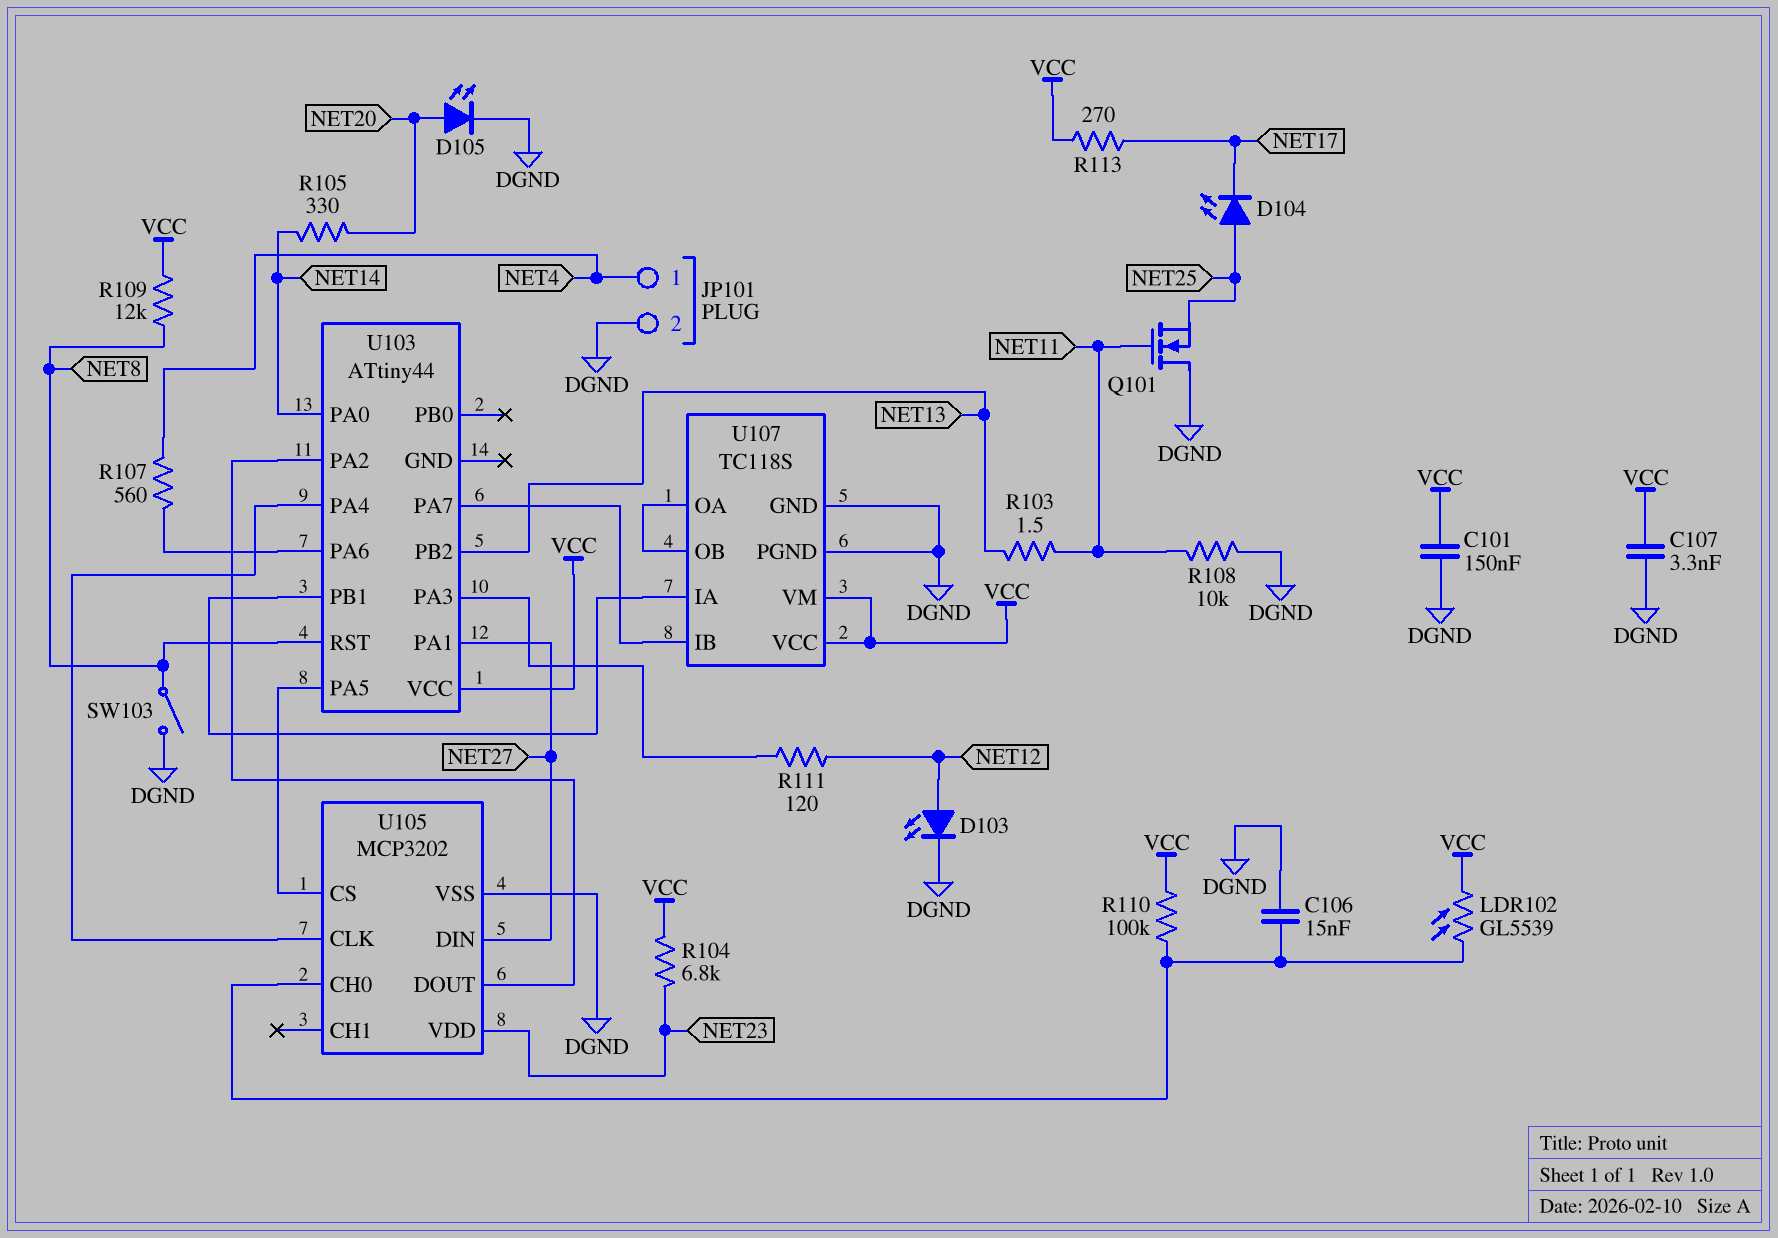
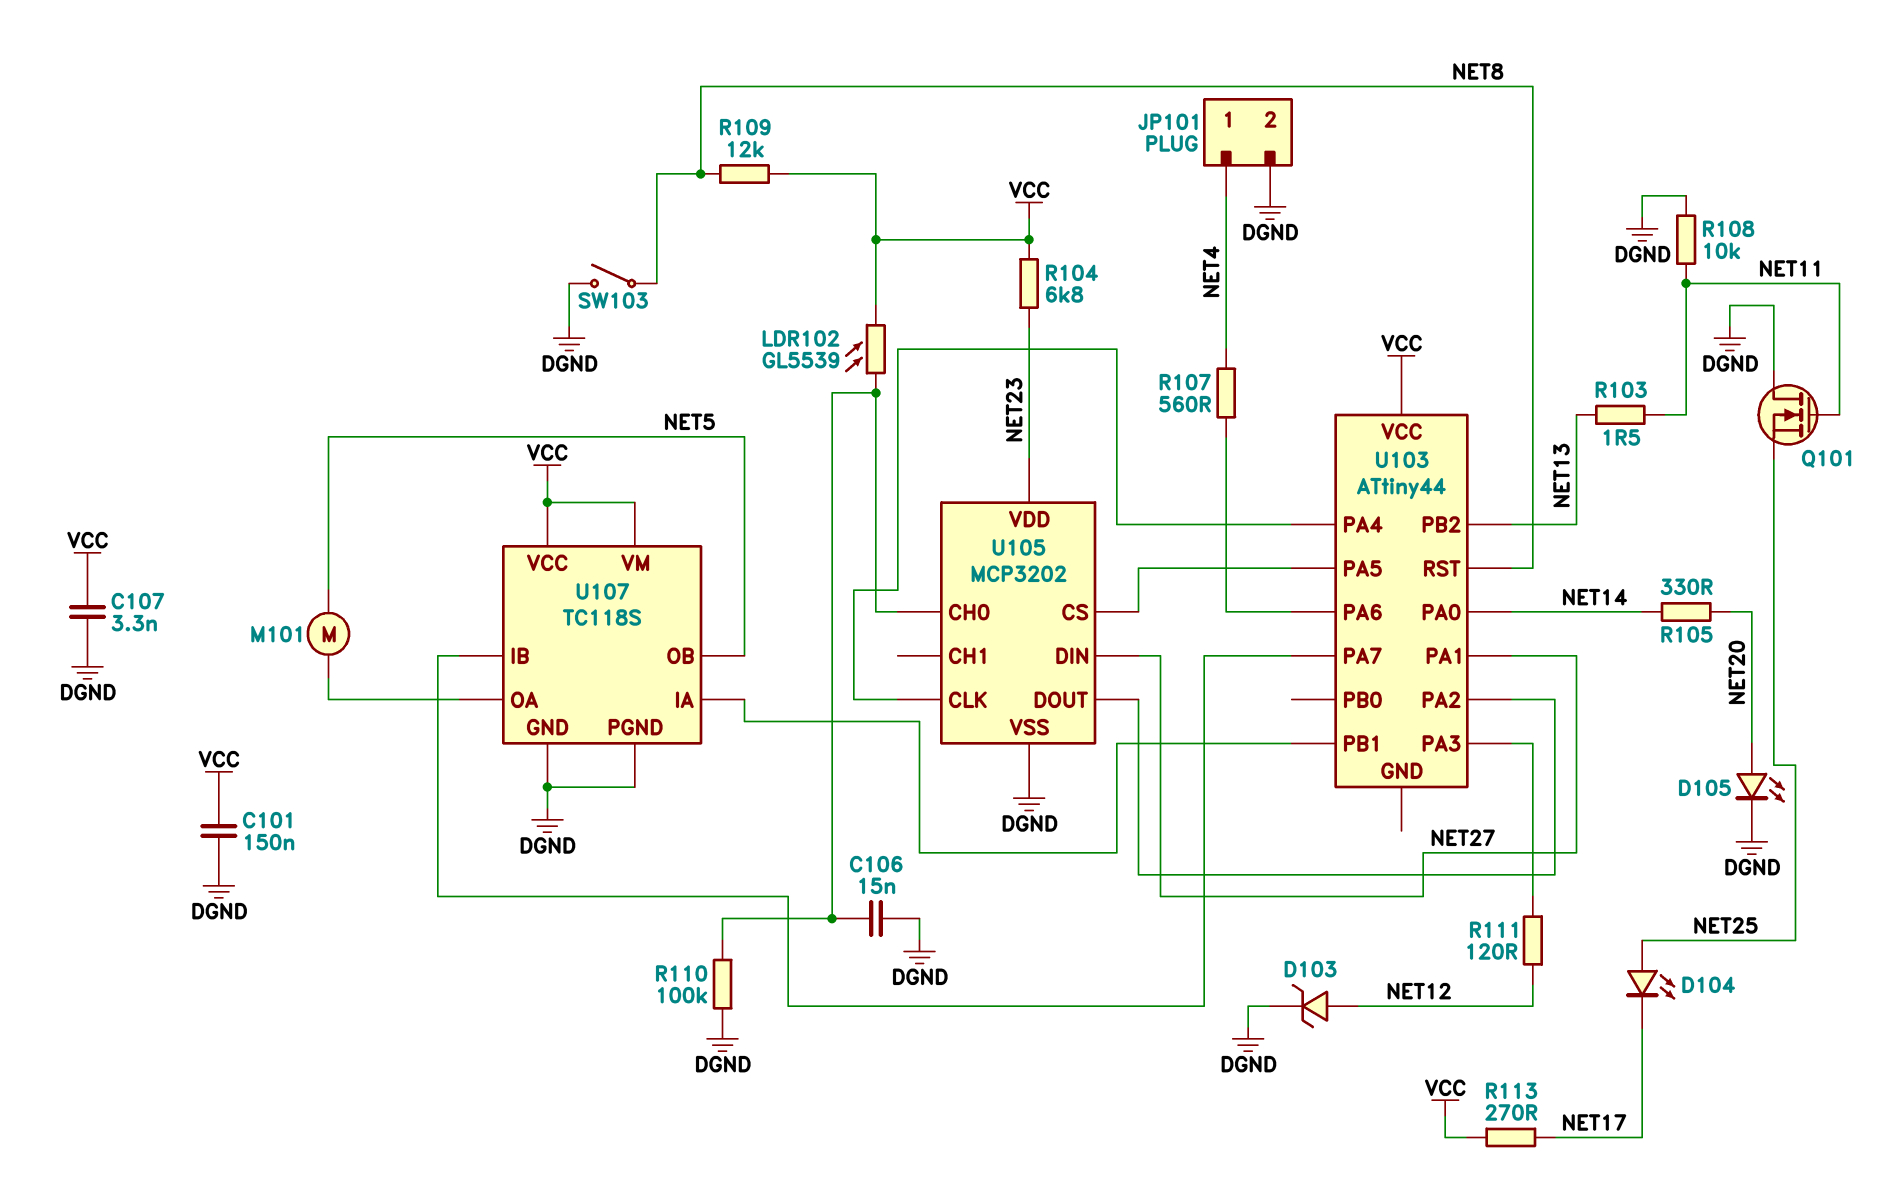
D103: LED (A NET12, K DGND) -> zener (A NET12, K DGND)
M101: none -> motor (NET5, U107/OA)
R110: 100k (U105/CH0, VCC) -> 100k (DGND, U105/CH0)
U107 pin OB: U107/OA -> NET5

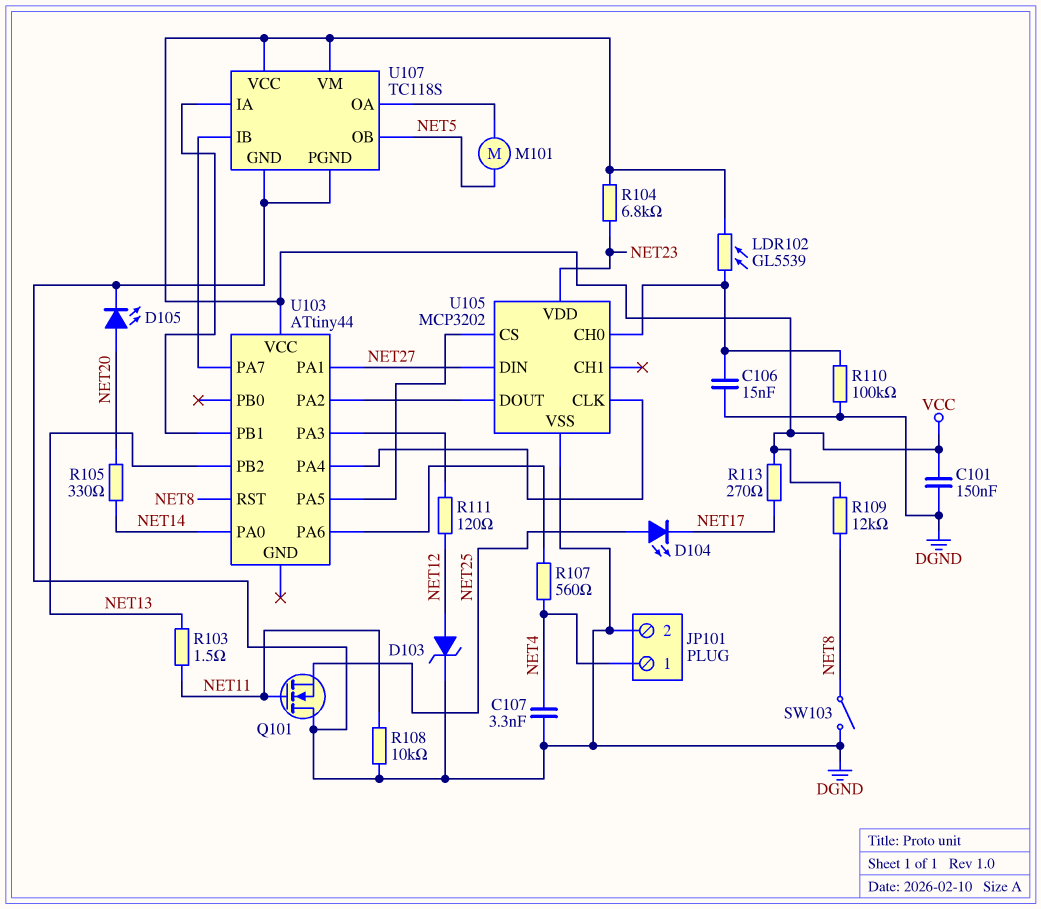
C107: 3.3nF (DGND, VCC) -> 3.3nF (DGND, NET4)

